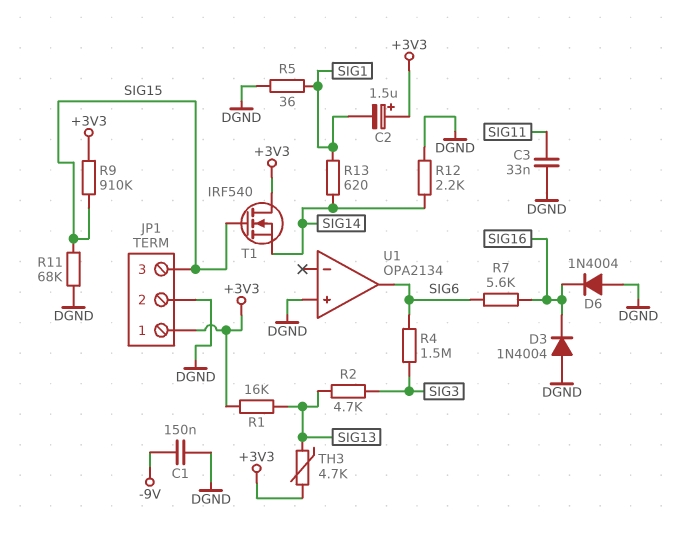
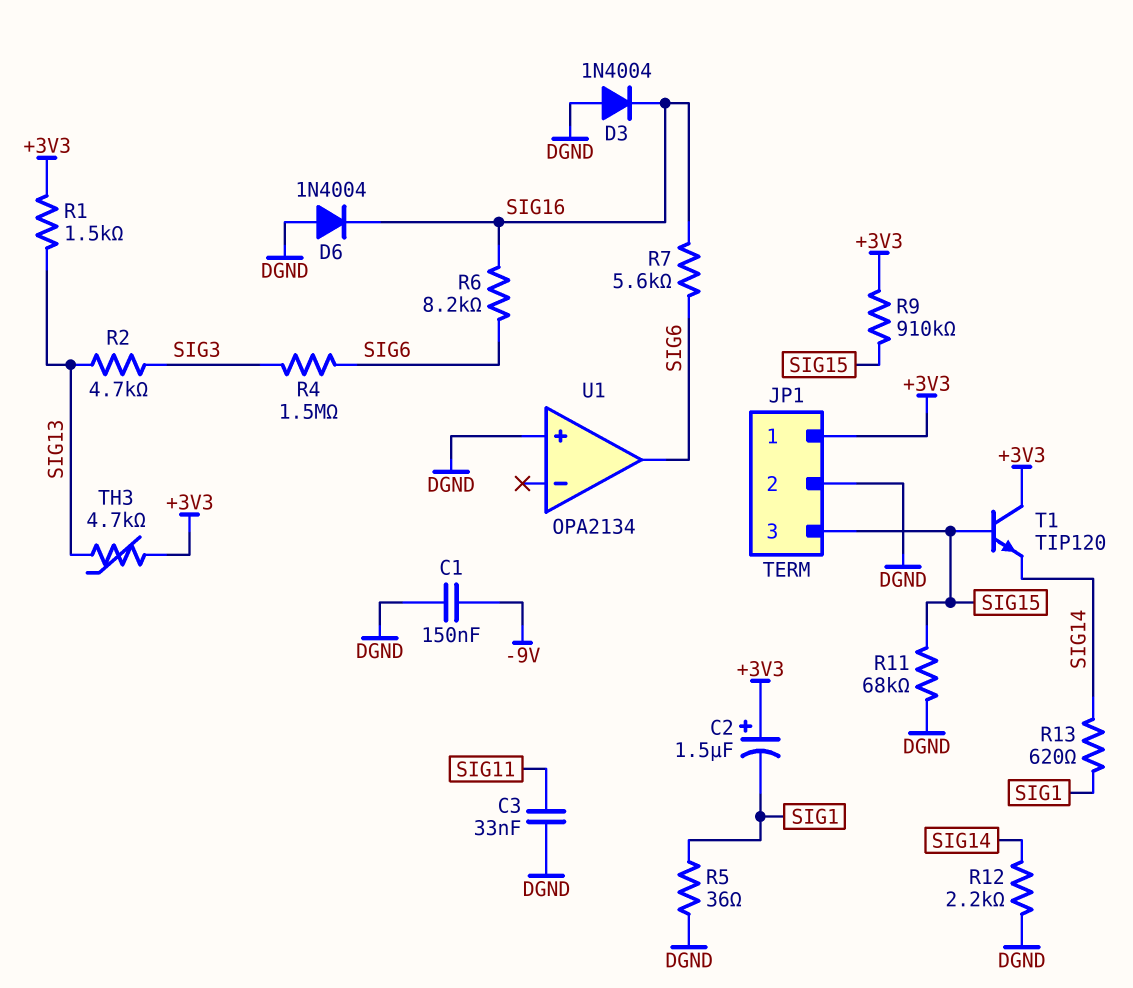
R1: 16k (+3V3, SIG13) -> 1.5k (+3V3, SIG13)
R6: none -> 8.2k (SIG6, SIG16)
T1: NMOS IRF540 (G SIG15, D +3V3, S SIG14) -> NPN TIP120 (B SIG15, C +3V3, E SIG14)

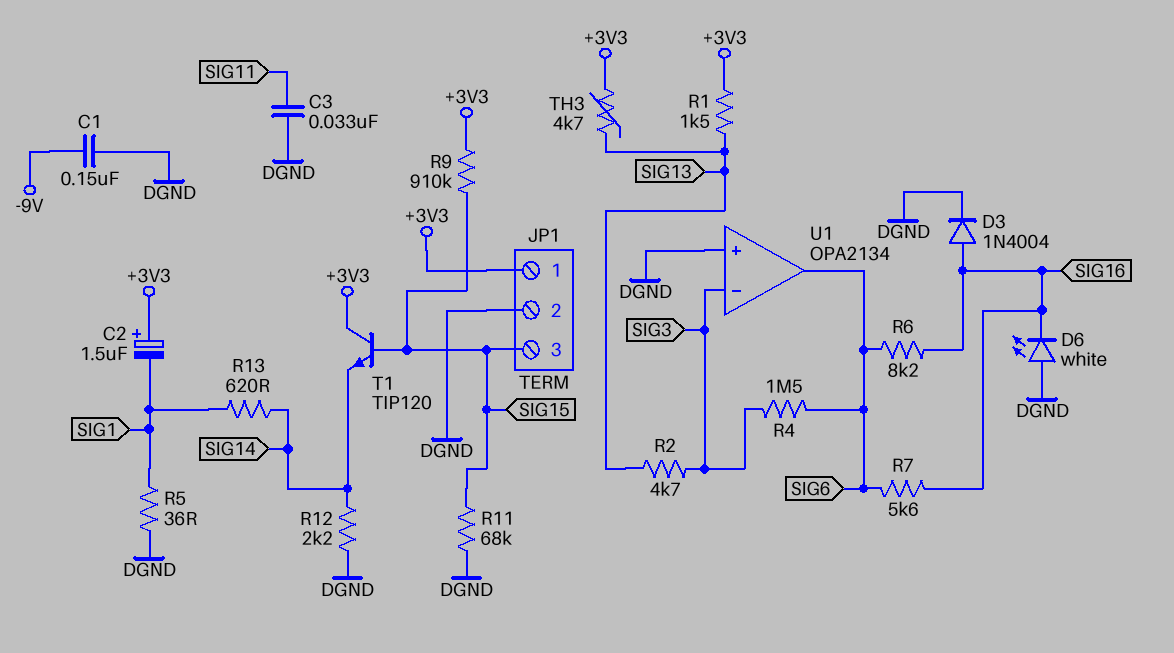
D3: diode 1N4004 (A DGND, K SIG16) -> diode 1N4004 (A SIG16, K DGND)
D6: diode 1N4004 (A DGND, K SIG16) -> LED white (A DGND, K SIG16)
U1 pin in-: none -> SIG3

